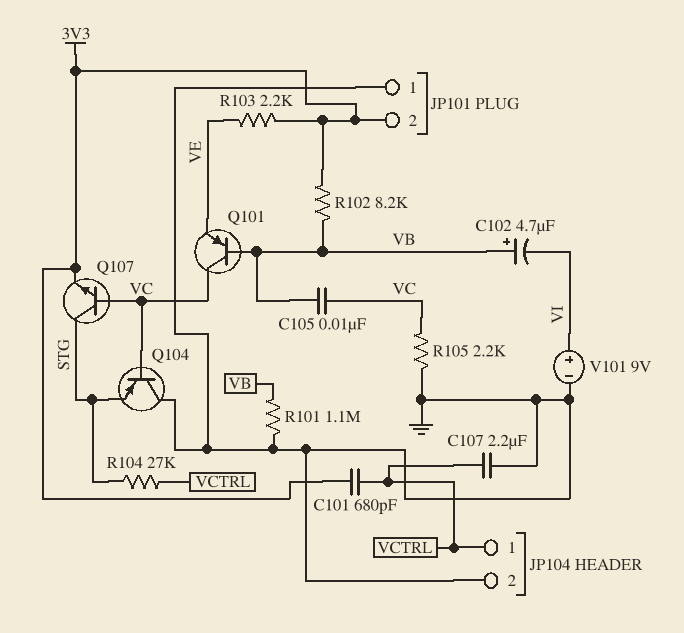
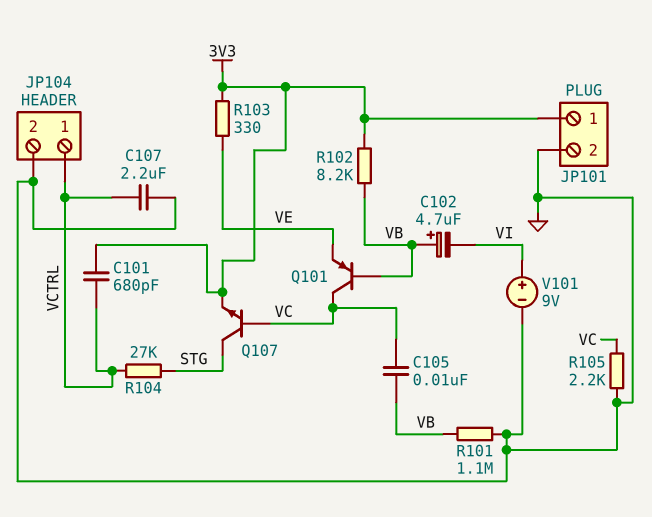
JP101 pin 1: GND -> 3V3
JP101 pin 2: 3V3 -> GND
Q104: PNP (B VC, C GND, E STG) -> none
R103: 2.2k (3V3, VE) -> 330 (3V3, VE)

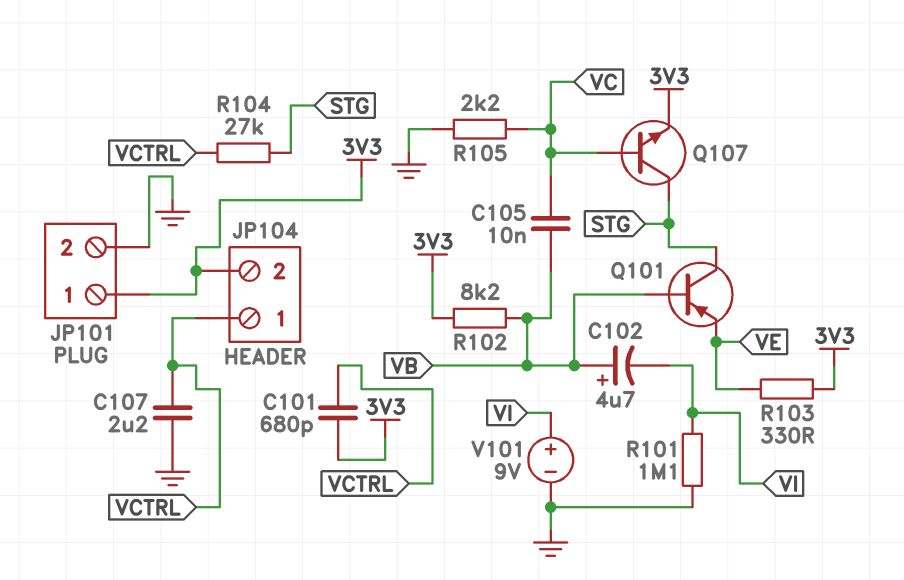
JP104 pin 2: GND -> 3V3
Q101: PNP (B VB, C VC, E VE) -> PNP (B VB, C STG, E VE)
R101: 1.1M (GND, VB) -> 1.1M (GND, VI)

